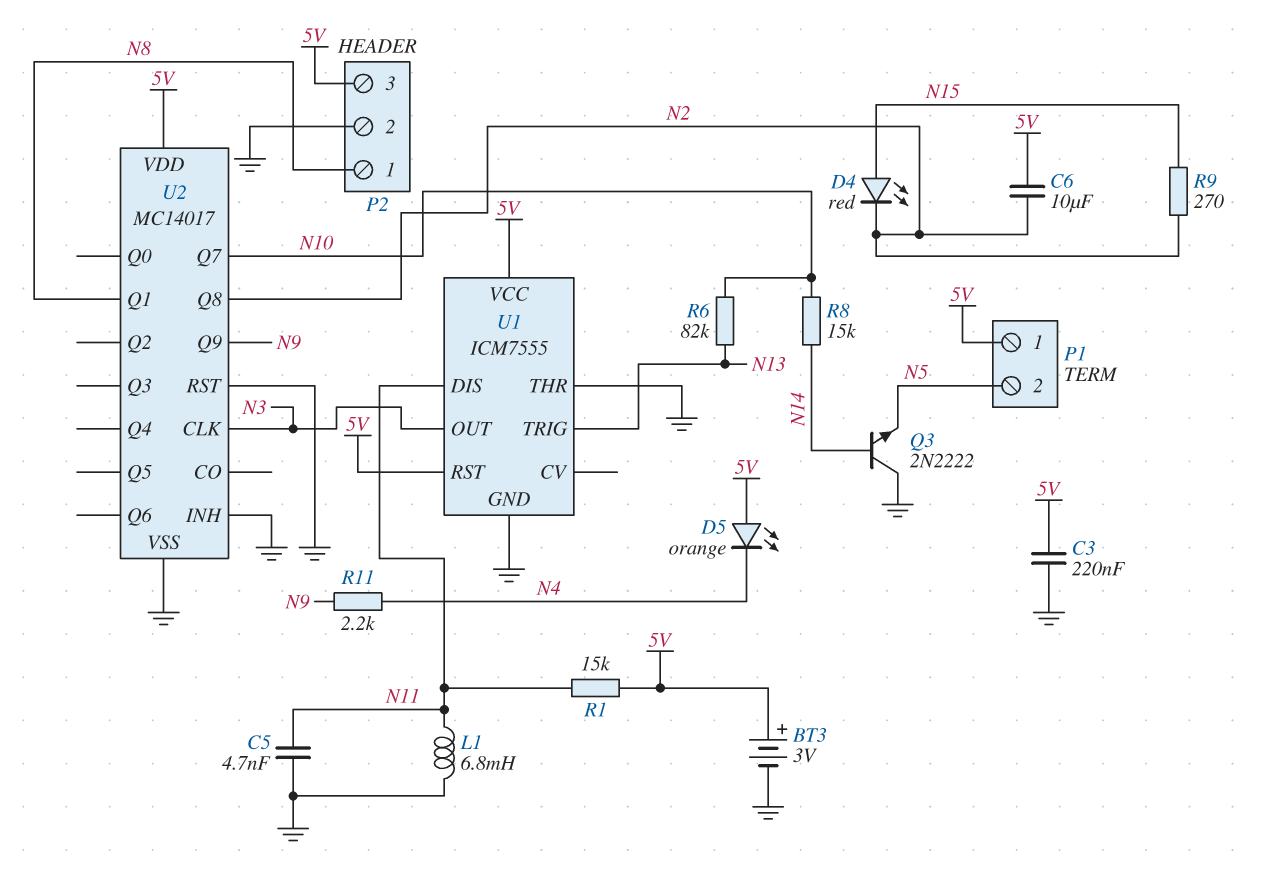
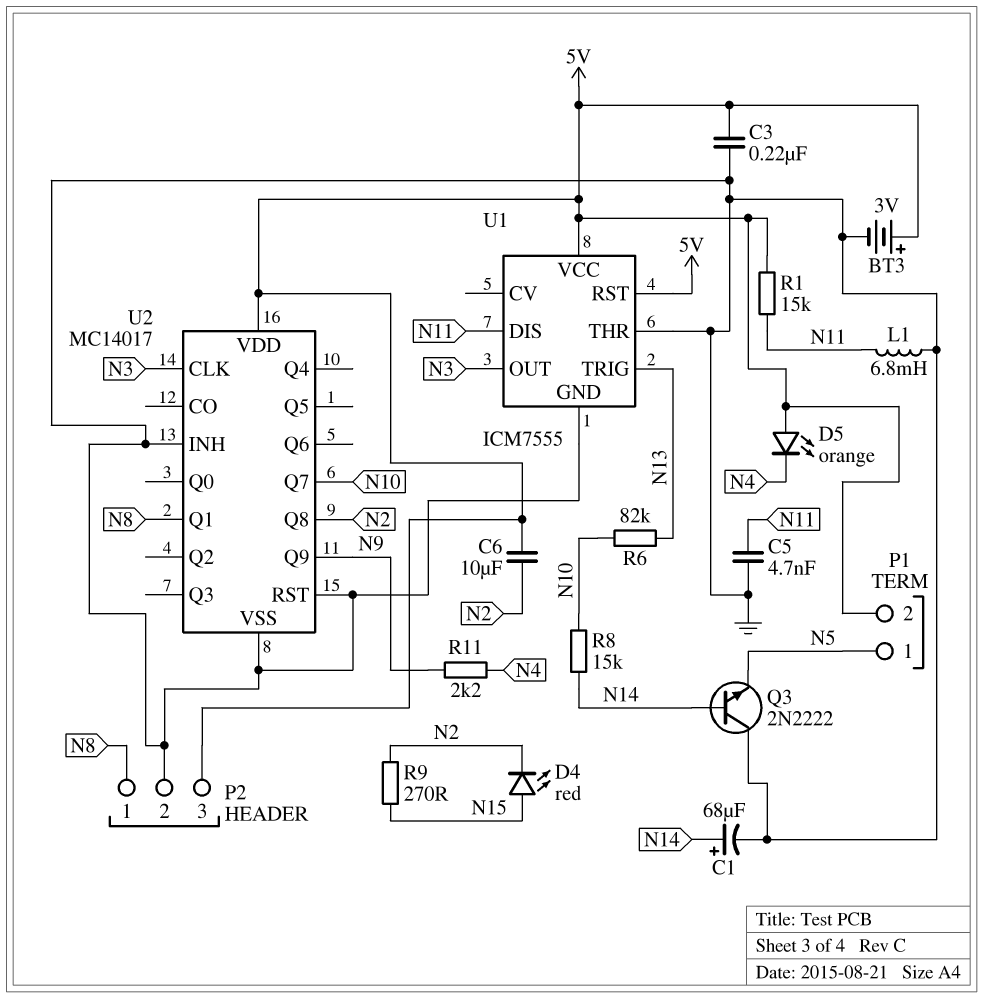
C1: none -> 68uF (plus N14, minus GND)
P1 pin 1: 5V -> N5
P1 pin 2: N5 -> 5V

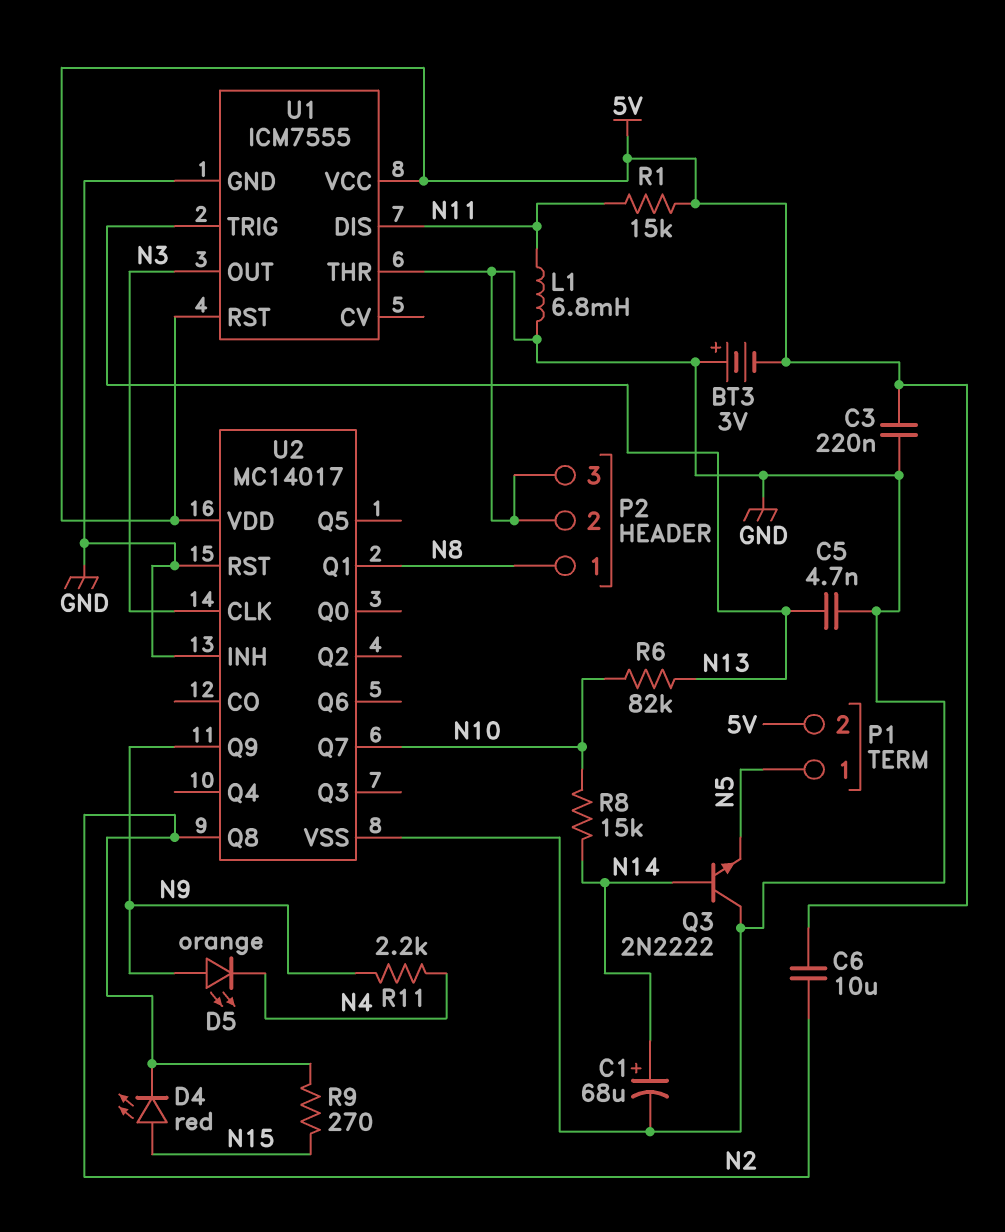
BT3: 3V (plus 5V, minus GND) -> 3V (plus GND, minus 5V)
C5: 4.7nF (GND, N11) -> 4.7nF (GND, N13)
D5: LED orange (A 5V, K N4) -> LED orange (A N9, K N4)
P2 pin 3: 5V -> GND

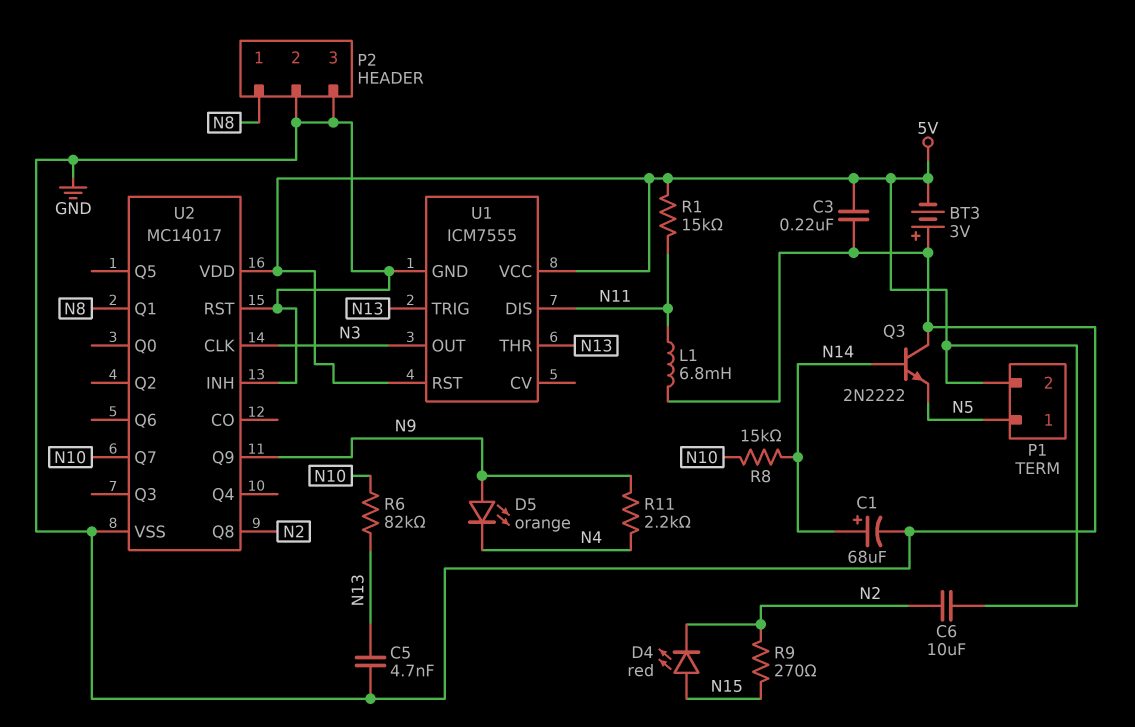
U1 pin THR: GND -> N13

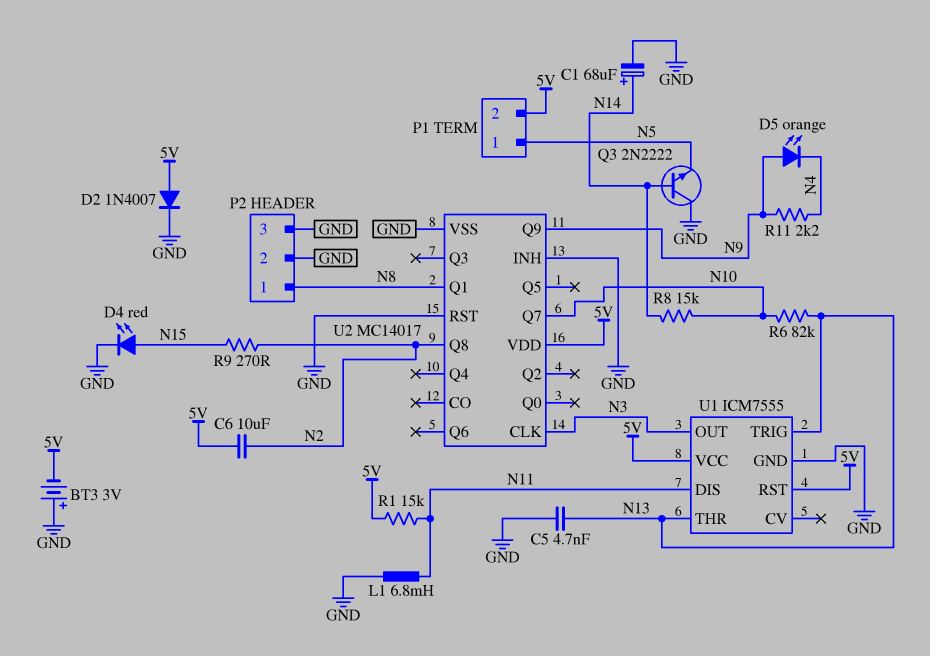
C3: 220nF (5V, GND) -> none
D2: none -> diode 1N4007 (A 5V, K GND)
D4: LED red (A N15, K N2) -> LED red (A N15, K GND)

